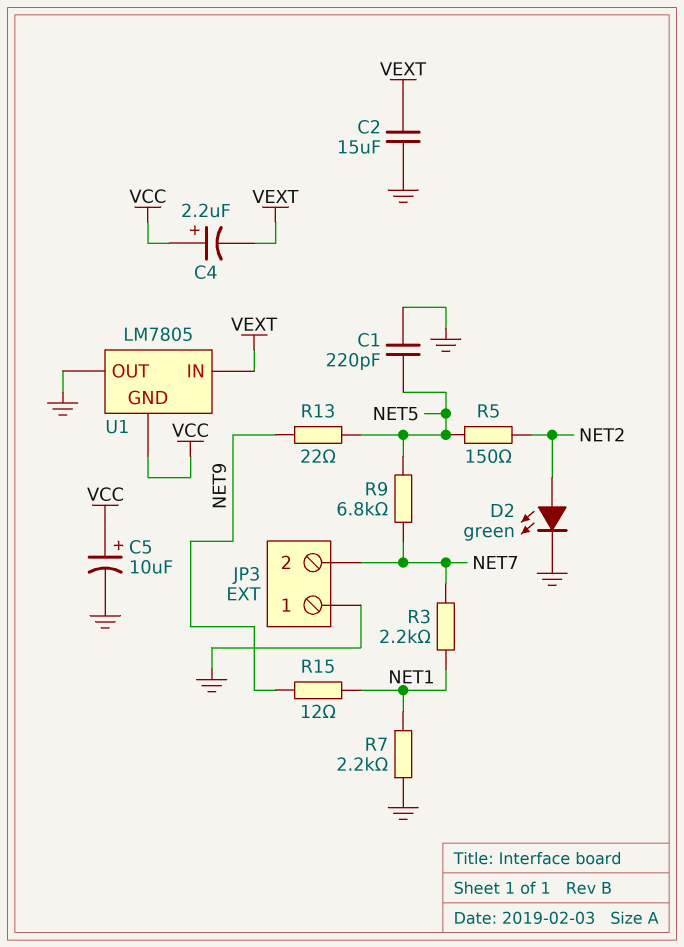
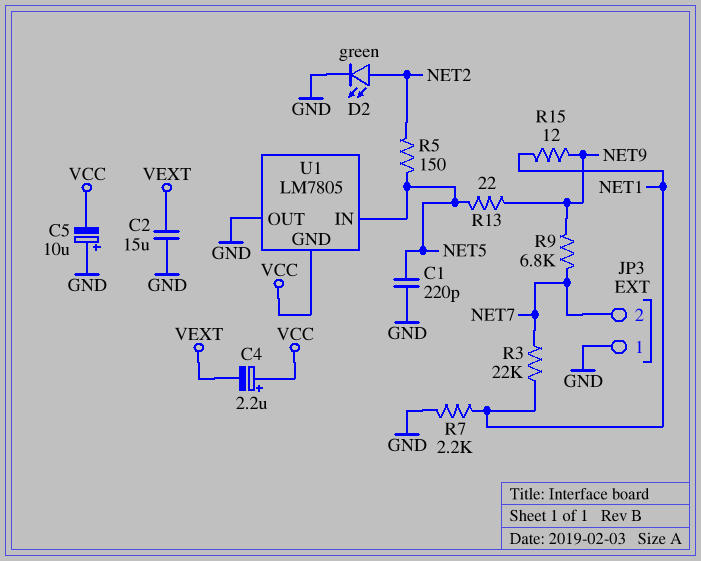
C5: 10uF (plus VCC, minus GND) -> 10uF (plus GND, minus VCC)
R3: 2.2k (NET1, NET7) -> 22k (NET1, NET7)
R9: 6.8k (NET5, NET7) -> 6.8k (NET7, NET9)
U1 pin IN: VEXT -> NET5

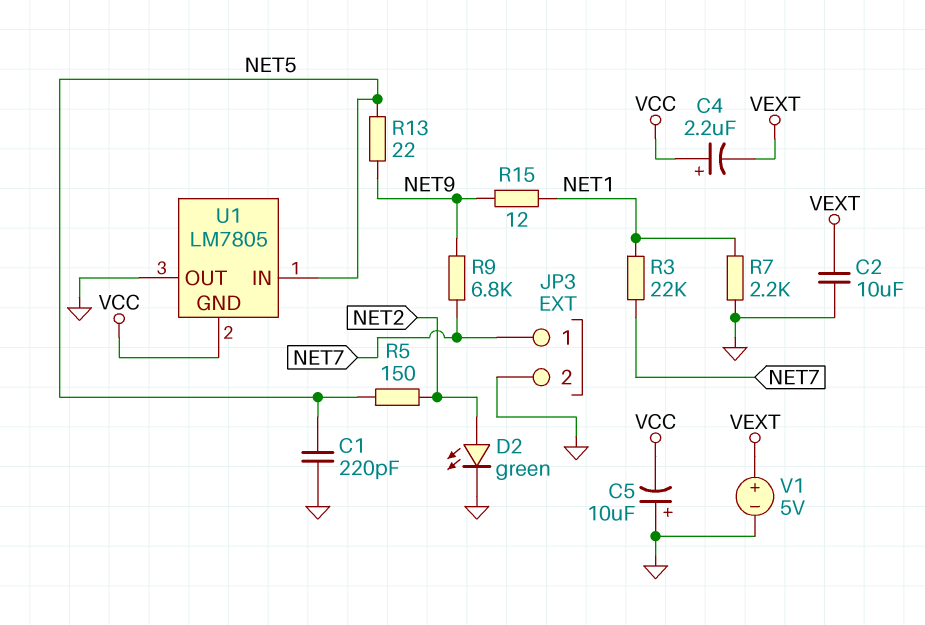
C2: 15uF (GND, VEXT) -> 10uF (GND, VEXT)
JP3 pin 1: GND -> NET7
JP3 pin 2: NET7 -> GND
V1: none -> 5V (plus VEXT, minus GND)

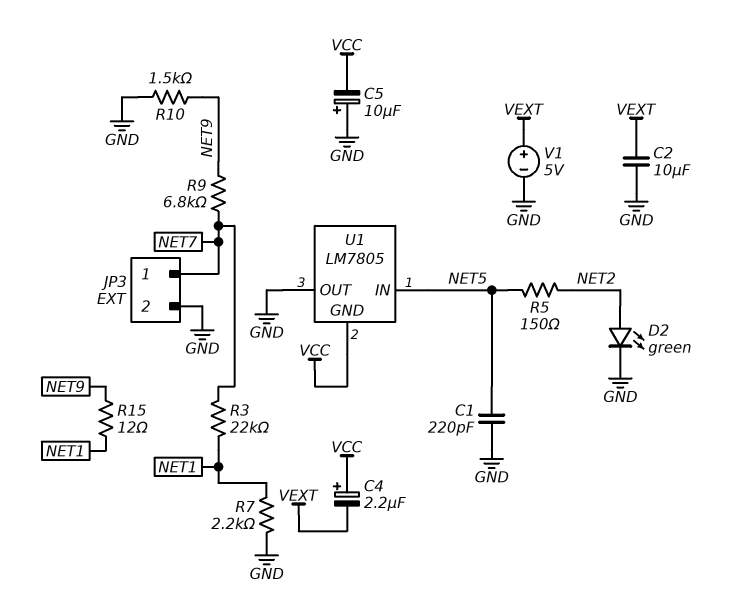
R10: none -> 1.5k (GND, NET9)
R13: 22 (NET5, NET9) -> none

